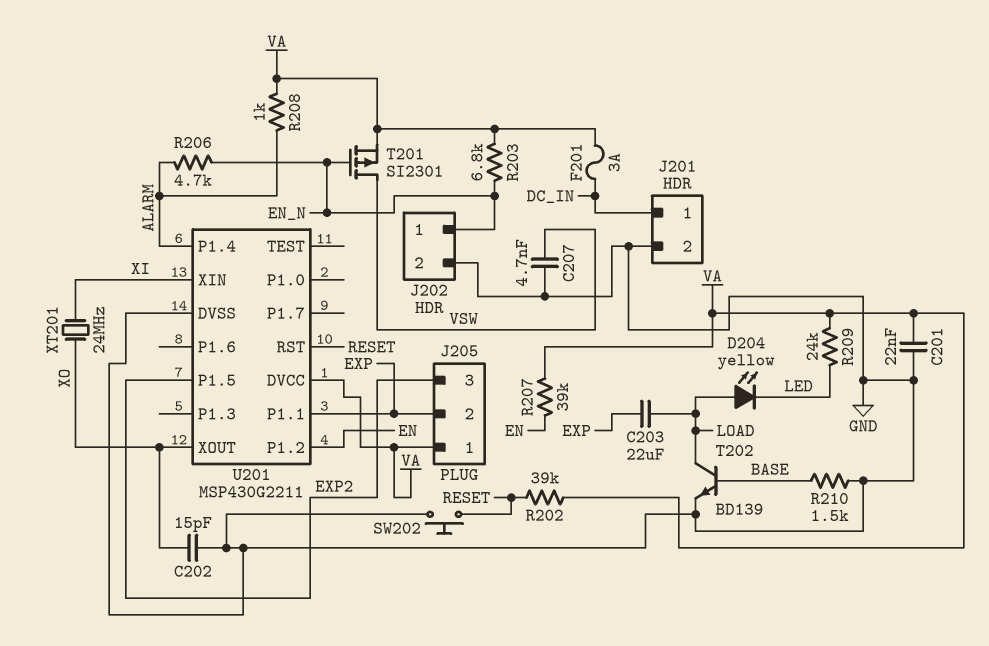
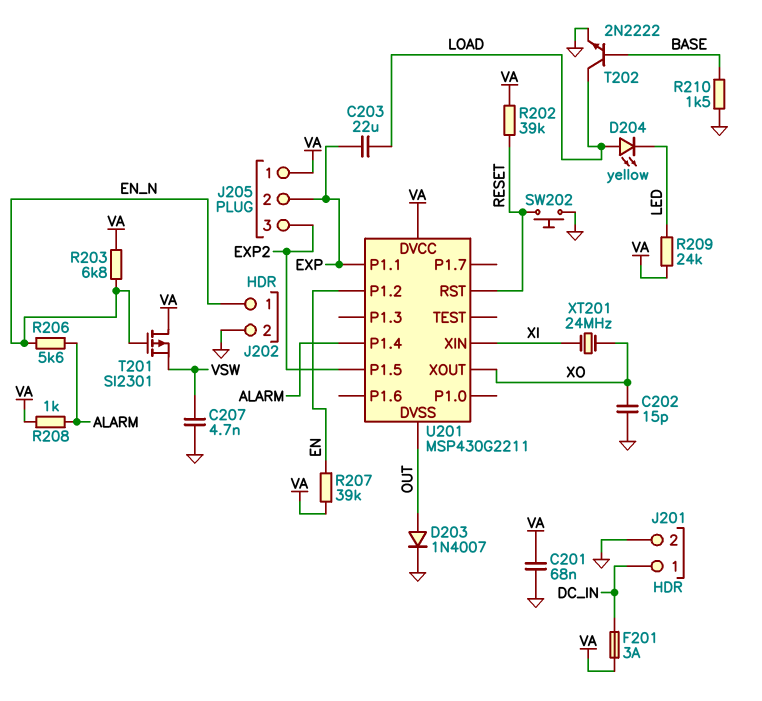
C201: 22nF (GND, VA) -> 68nF (GND, VA)
D203: none -> diode 1N4007 (A OUT, K GND)
R206: 4.7k (ALARM, EN_N) -> 5.6k (ALARM, EN_N)
T201: PMOS SI2301 (G EN_N, D VSW, S VA) -> PMOS SI2301 (G EN_N, D VA, S VSW)
T202: NPN BD139 (B BASE, C LOAD, E GND) -> NPN 2N2222 (B BASE, C LOAD, E GND)
U201 pin DVSS: GND -> OUT

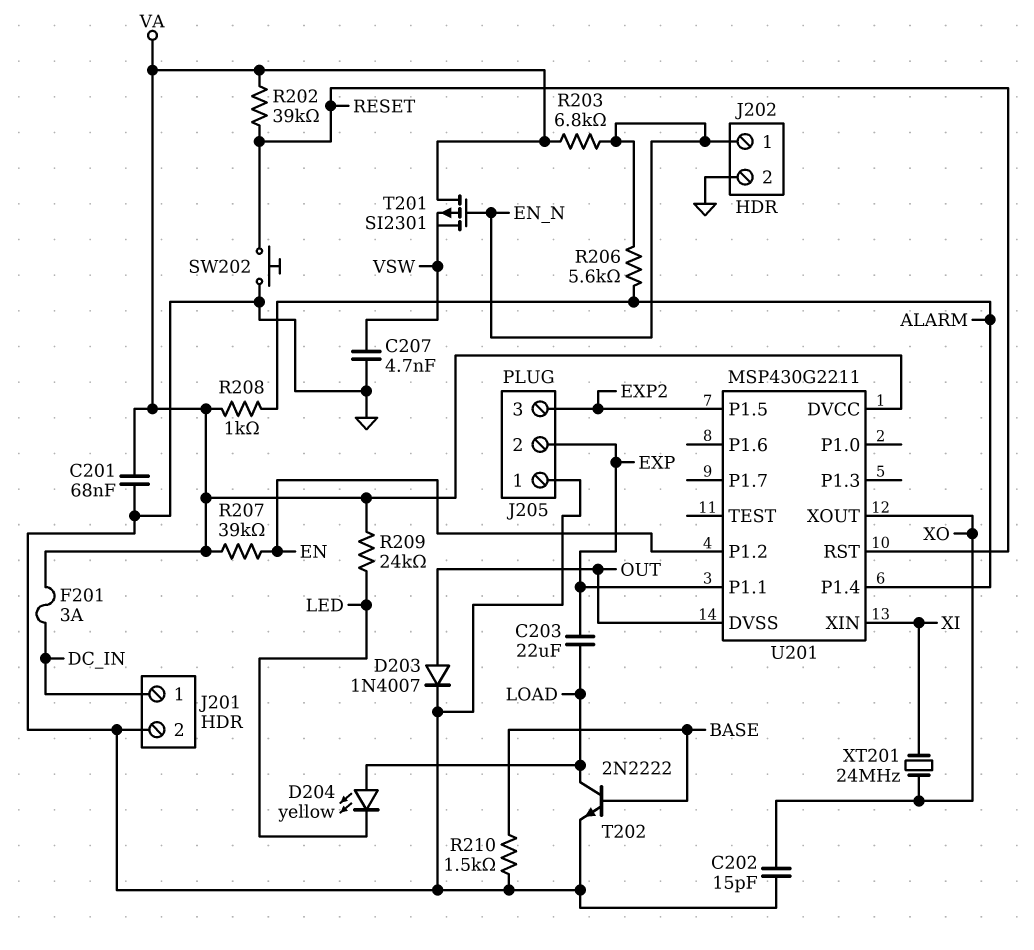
J205 pin 1: VA -> GND

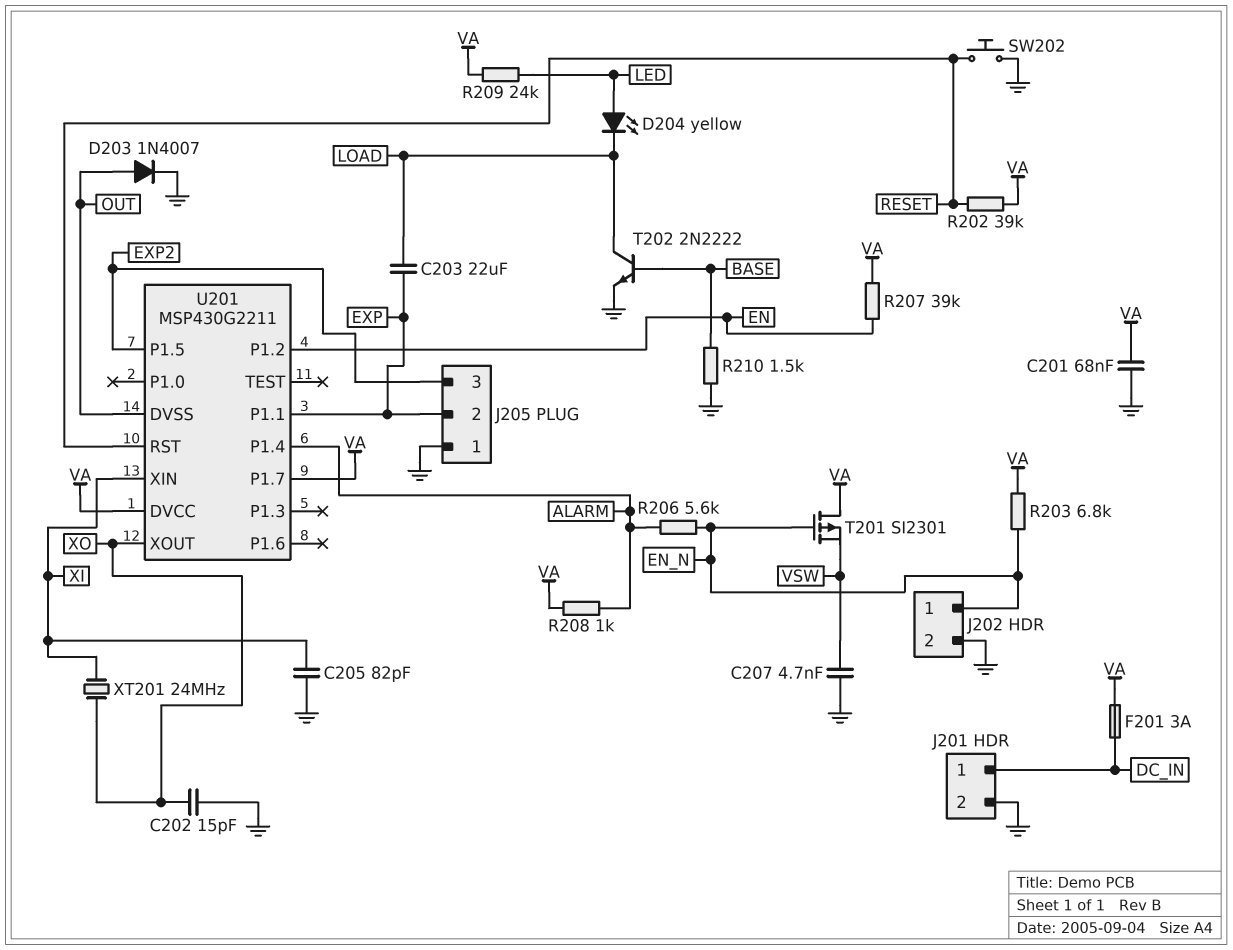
C205: none -> 82pF (GND, XI)
D204: LED yellow (A LOAD, K LED) -> LED yellow (A LED, K LOAD)
U201 pin P1.7: none -> VA

